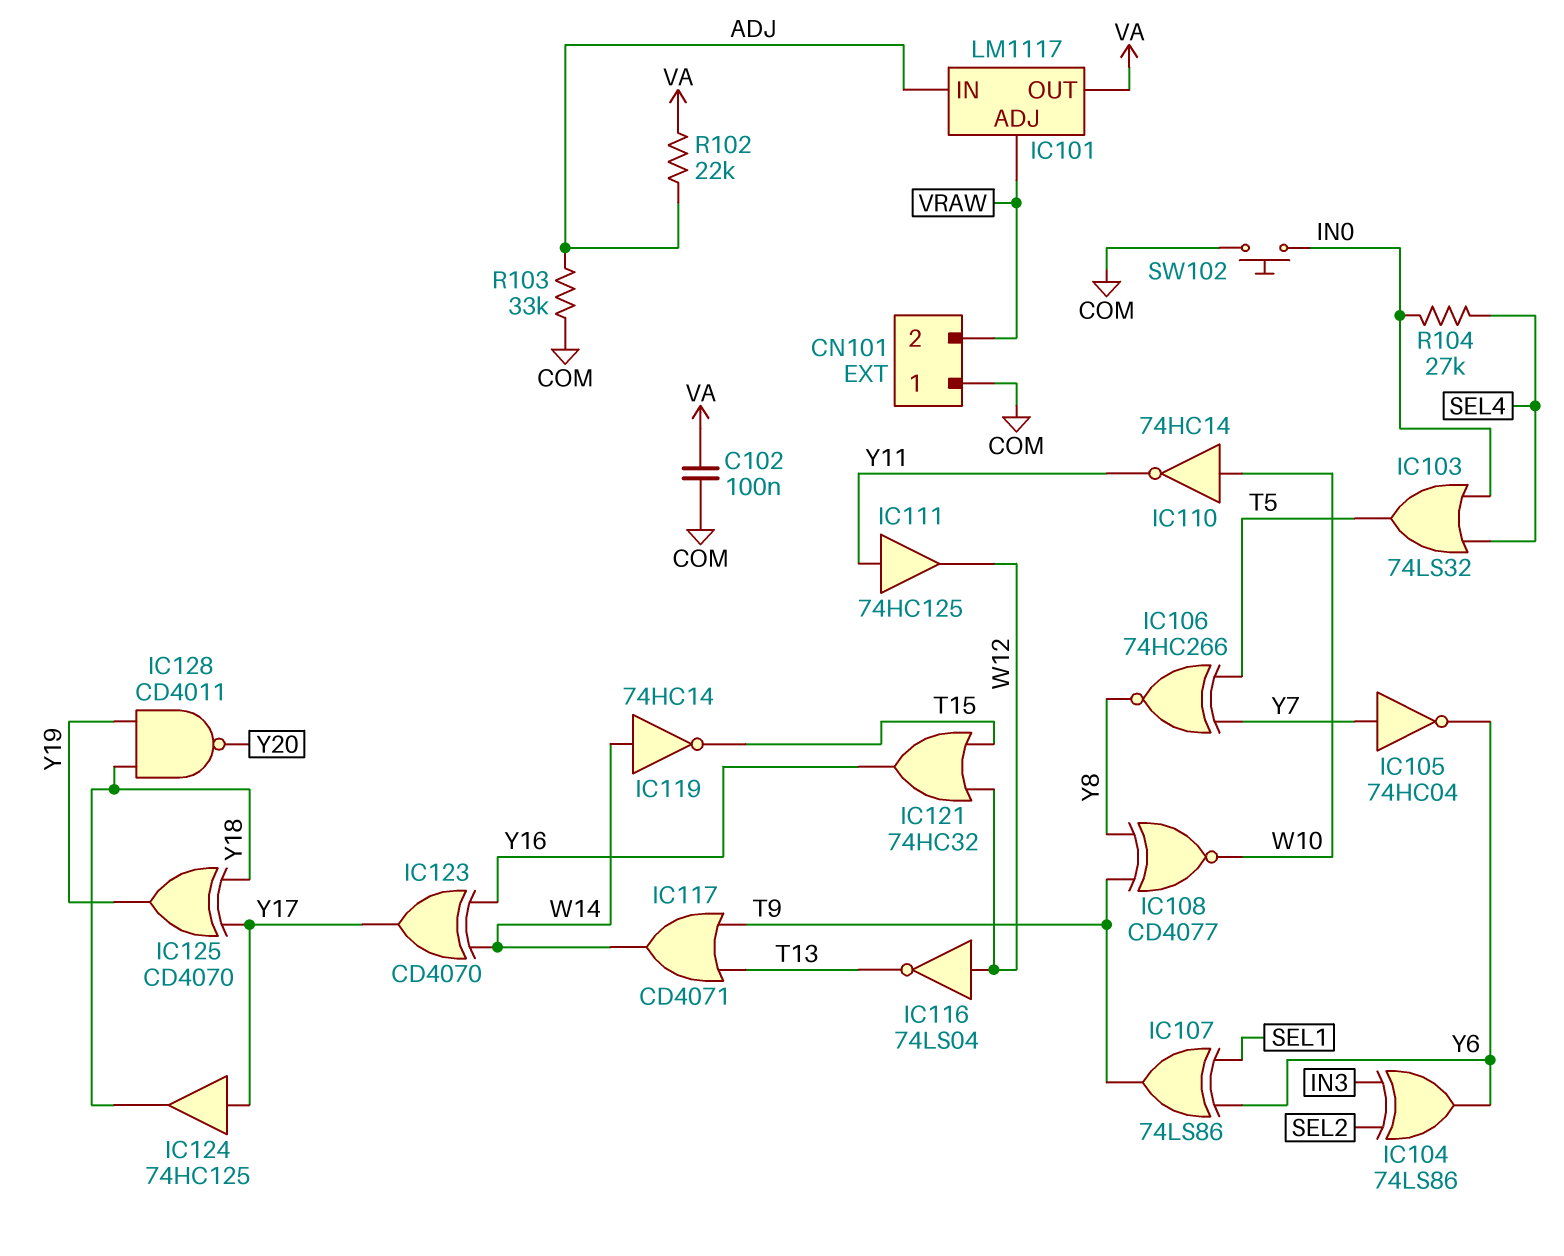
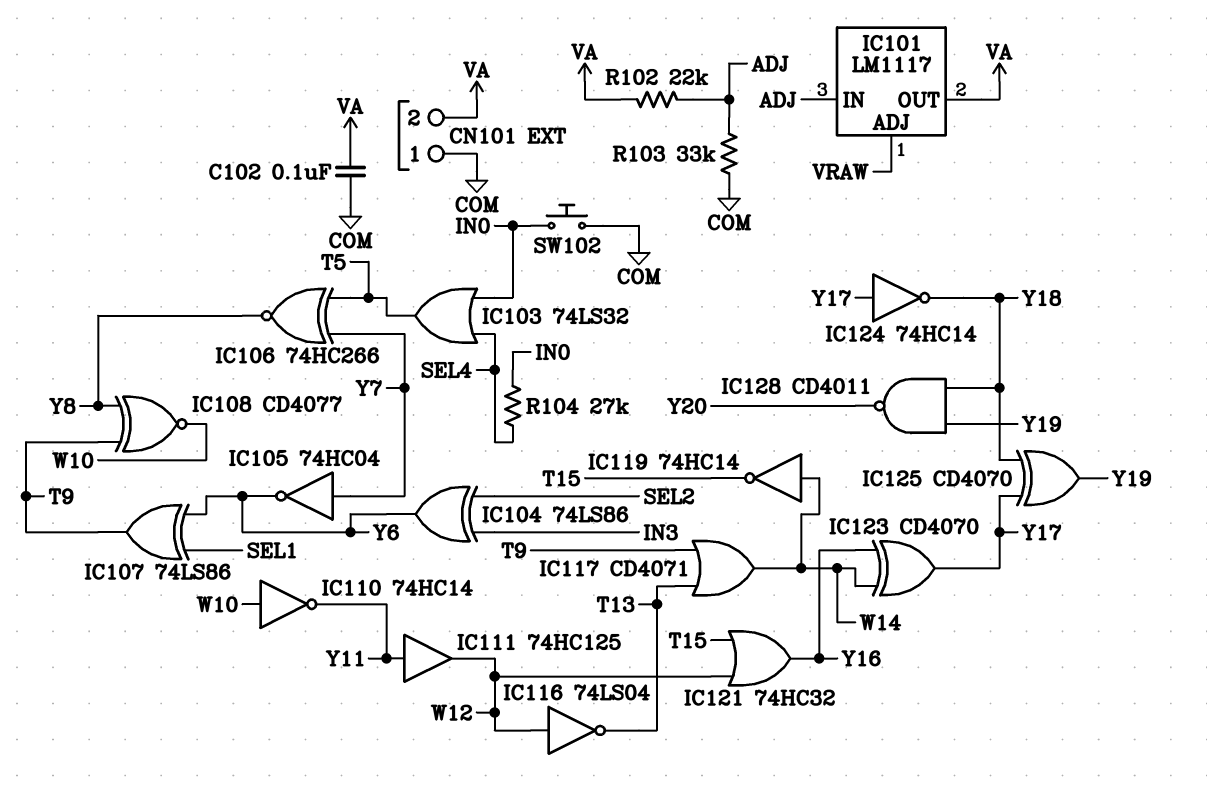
CN101 pin 2: VRAW -> VA
IC124: buffer 74HC125 (in Y17, out Y18) -> NOT 74HC14 (in Y17, out Y18)

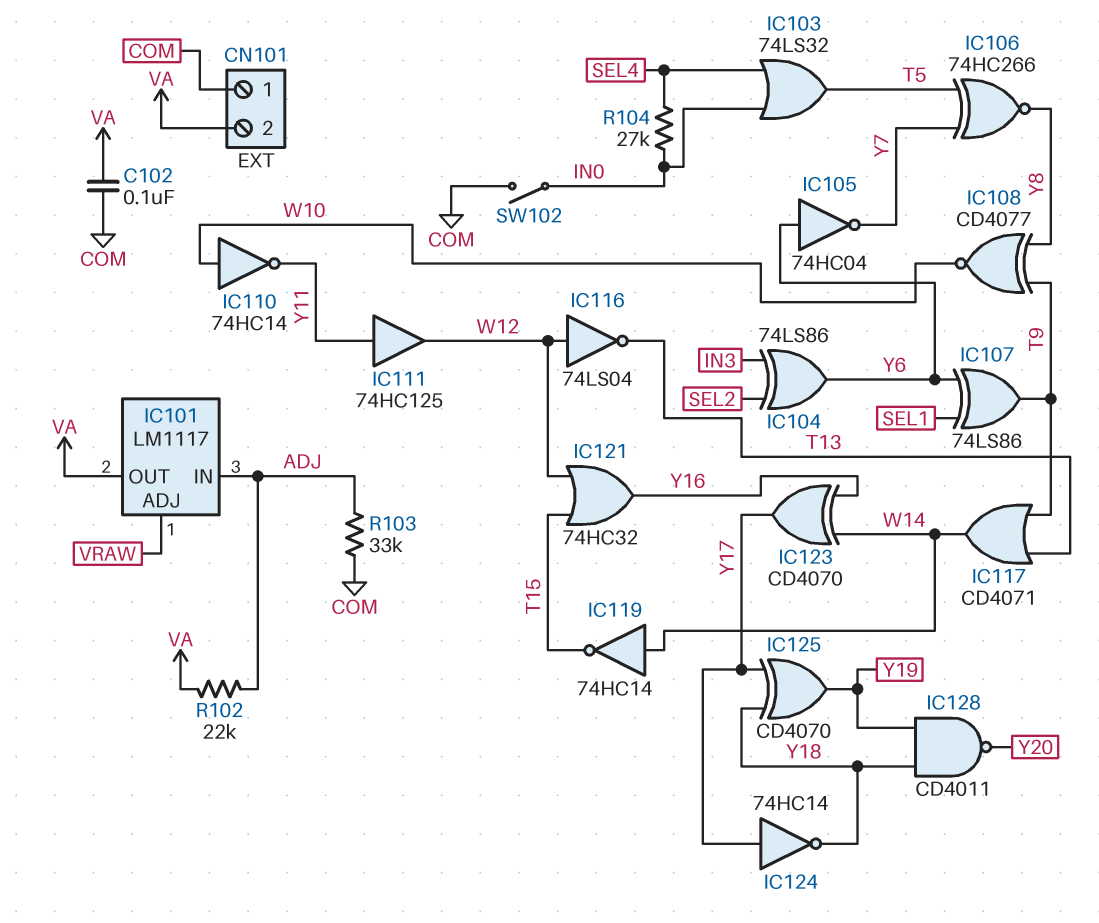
IC105: NOT 74HC04 (in Y7, out Y6) -> NOT 74HC04 (in Y6, out Y7)
SW102: button (COM, IN0) -> switch (COM, IN0)

